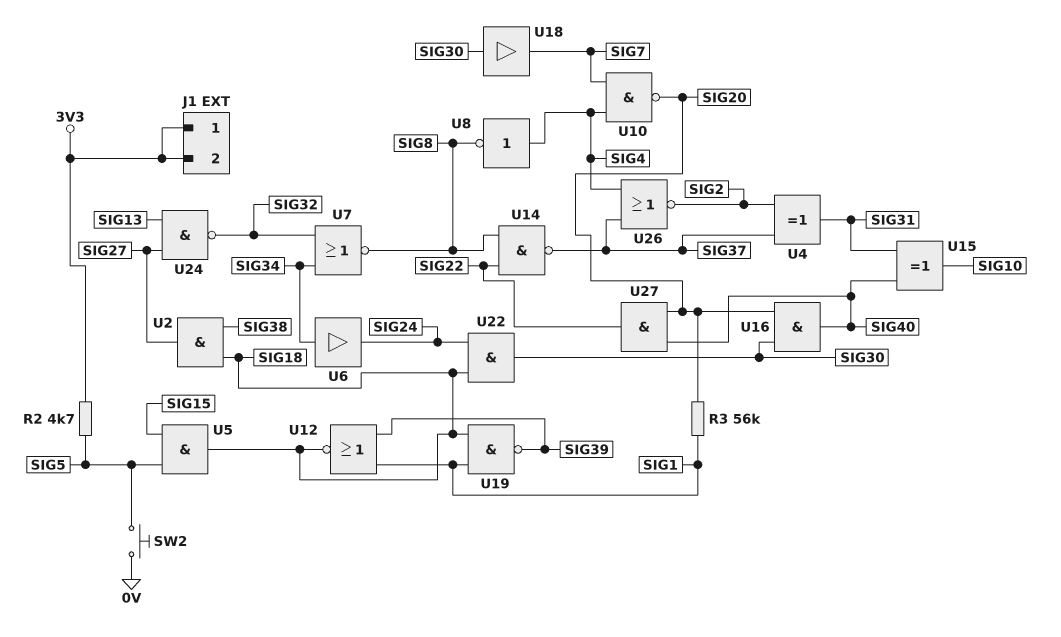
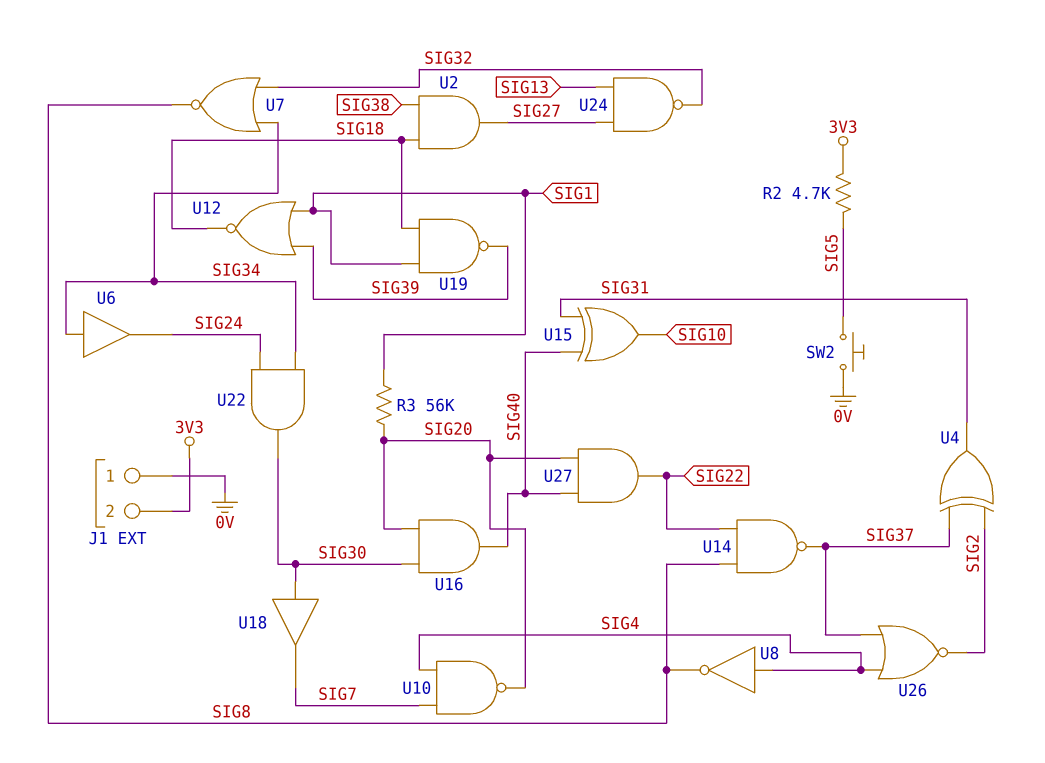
J1 pin 1: 3V3 -> 0V
U5: AND (in SIG5, in SIG15, out SIG18) -> none
U22: AND (in SIG18, in SIG24, out SIG30) -> AND (in SIG24, in SIG34, out SIG30)

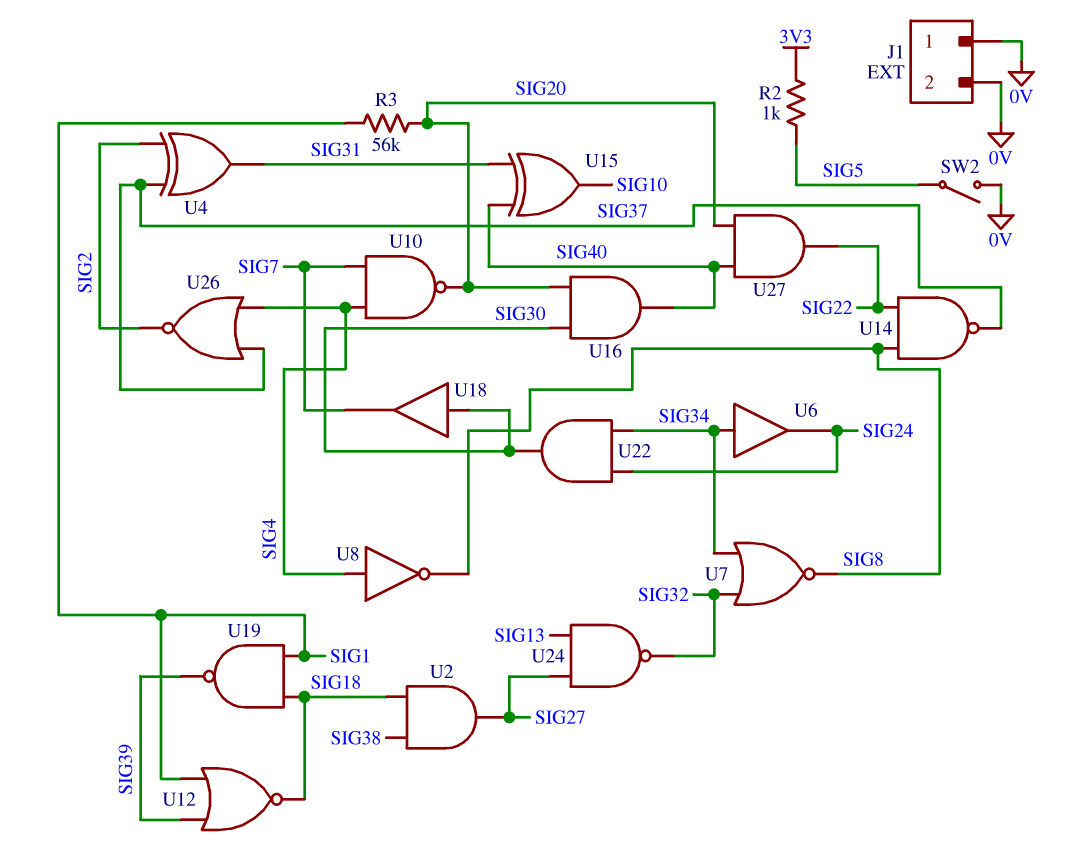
J1 pin 2: 3V3 -> 0V
R2: 4.7k (3V3, SIG5) -> 1k (3V3, SIG5)
SW2: button (0V, SIG5) -> switch (0V, SIG5)

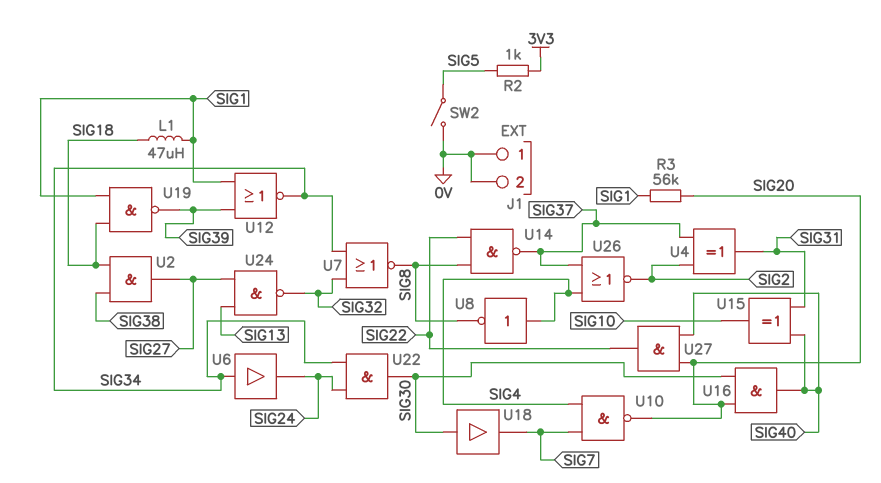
L1: none -> 47uH (SIG1, SIG18)
U12: NOR (in SIG1, in SIG39, out SIG18) -> NOR (in SIG1, in SIG39, out SIG34)

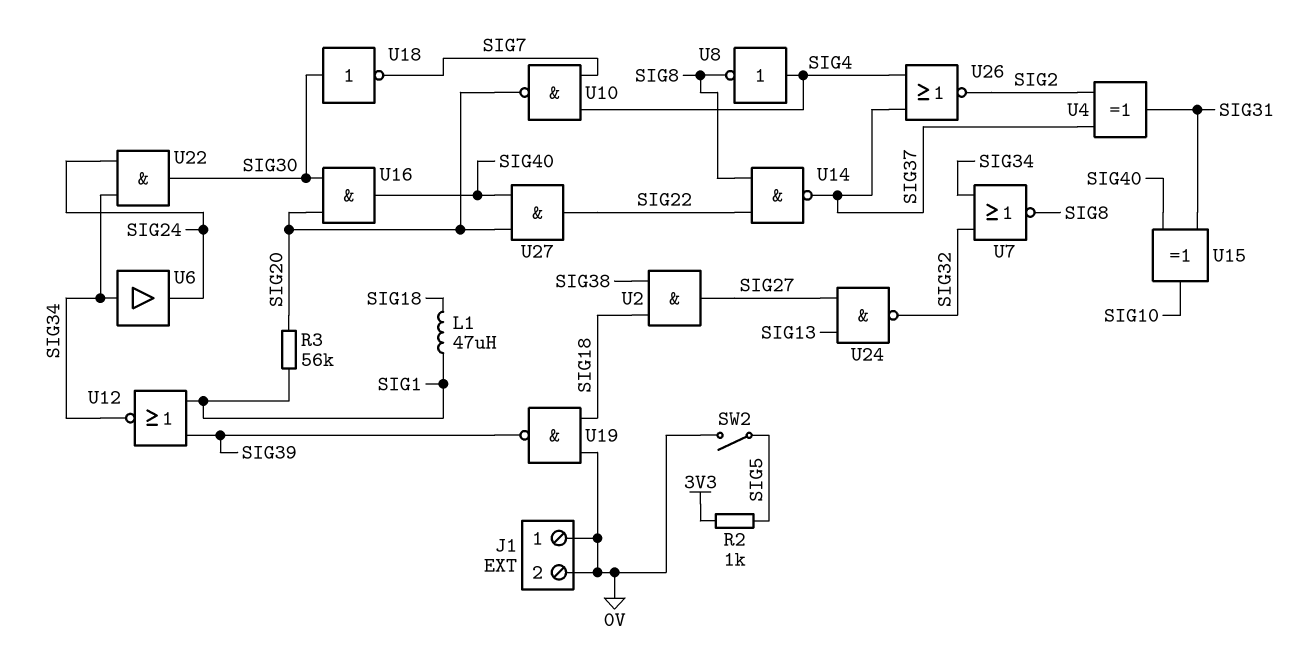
U18: buffer (in SIG30, out SIG7) -> NOT (in SIG30, out SIG7)
U19: NAND (in SIG1, in SIG18, out SIG39) -> NAND (in 0V, in SIG18, out SIG39)

